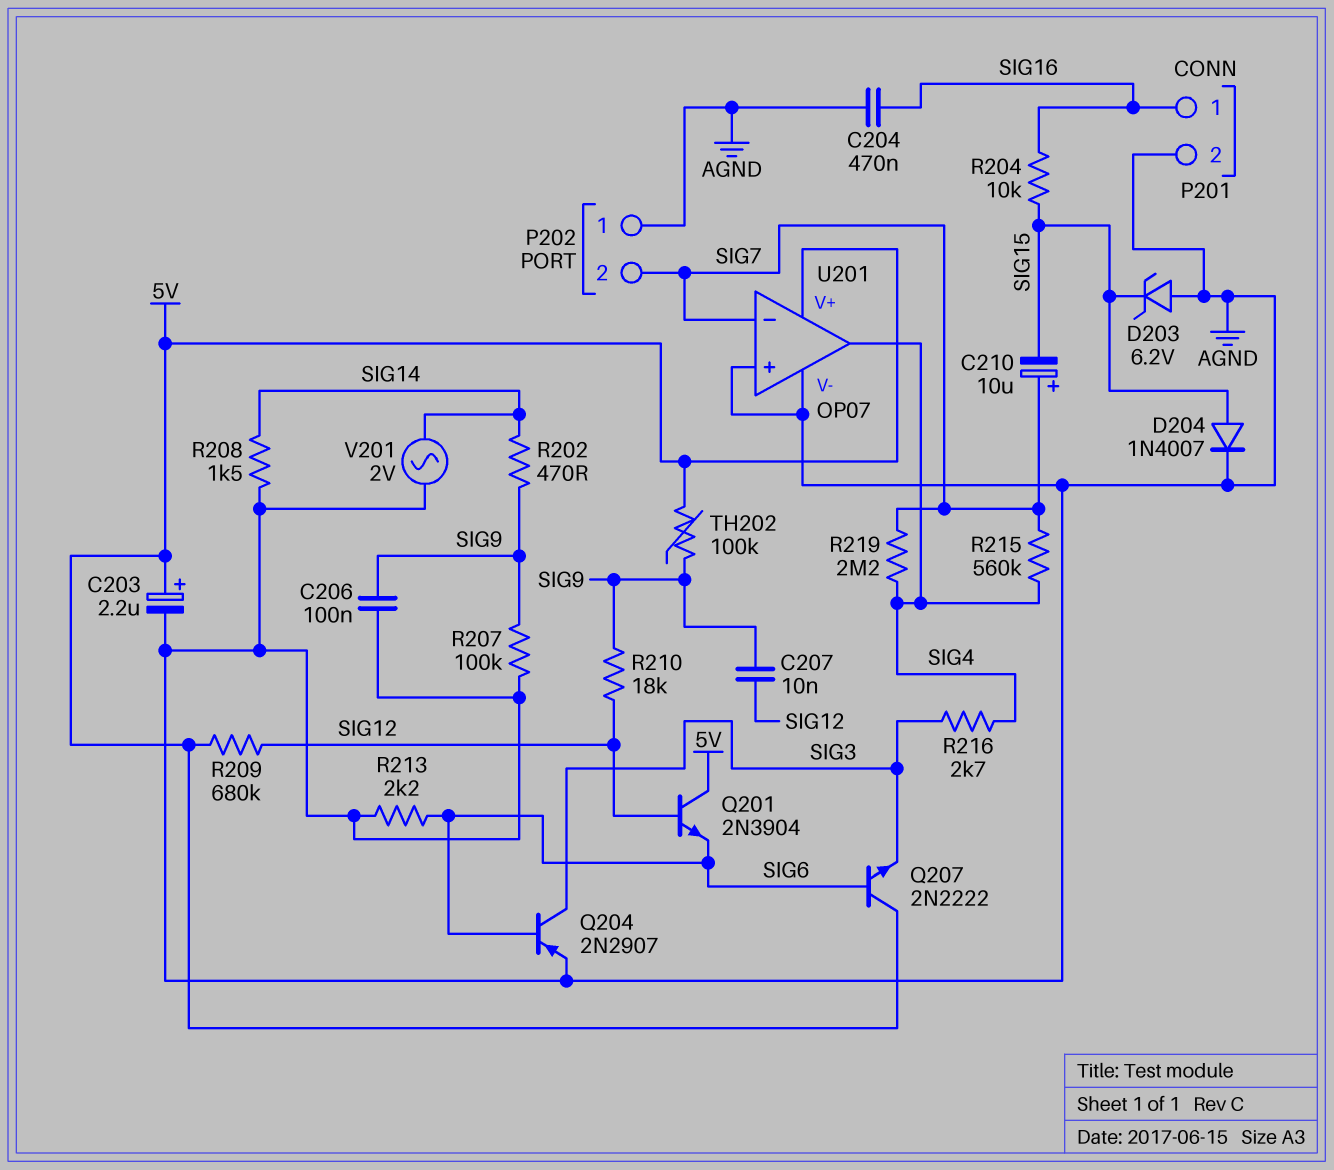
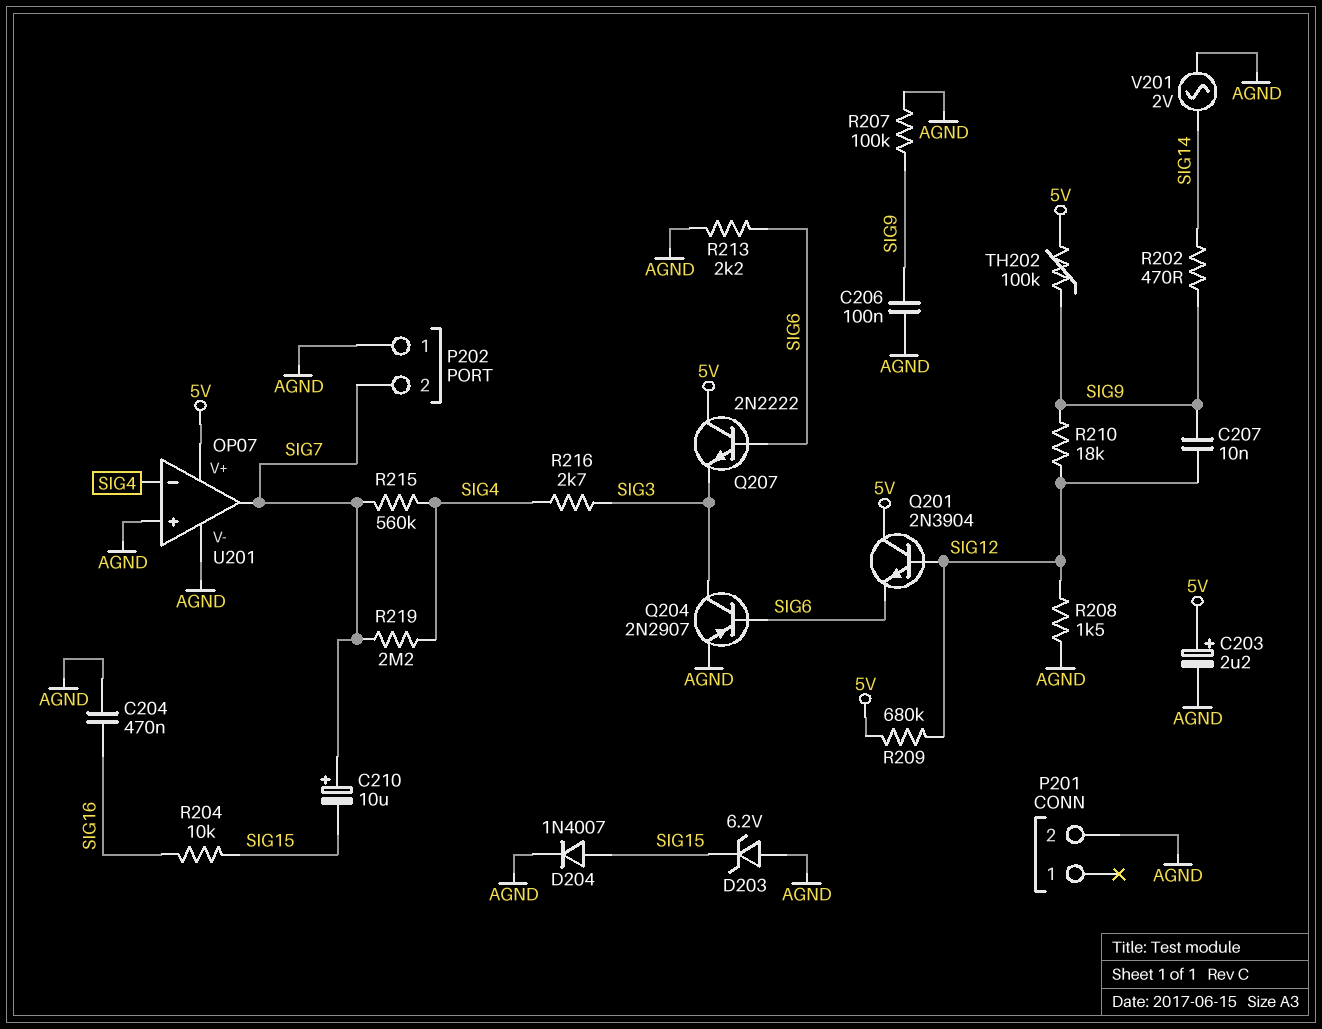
P201 pin 1: SIG16 -> none
R208: 1.5k (AGND, SIG14) -> 1.5k (AGND, SIG12)
U201 pin in-: SIG7 -> SIG4
U201 pin out: SIG4 -> SIG7

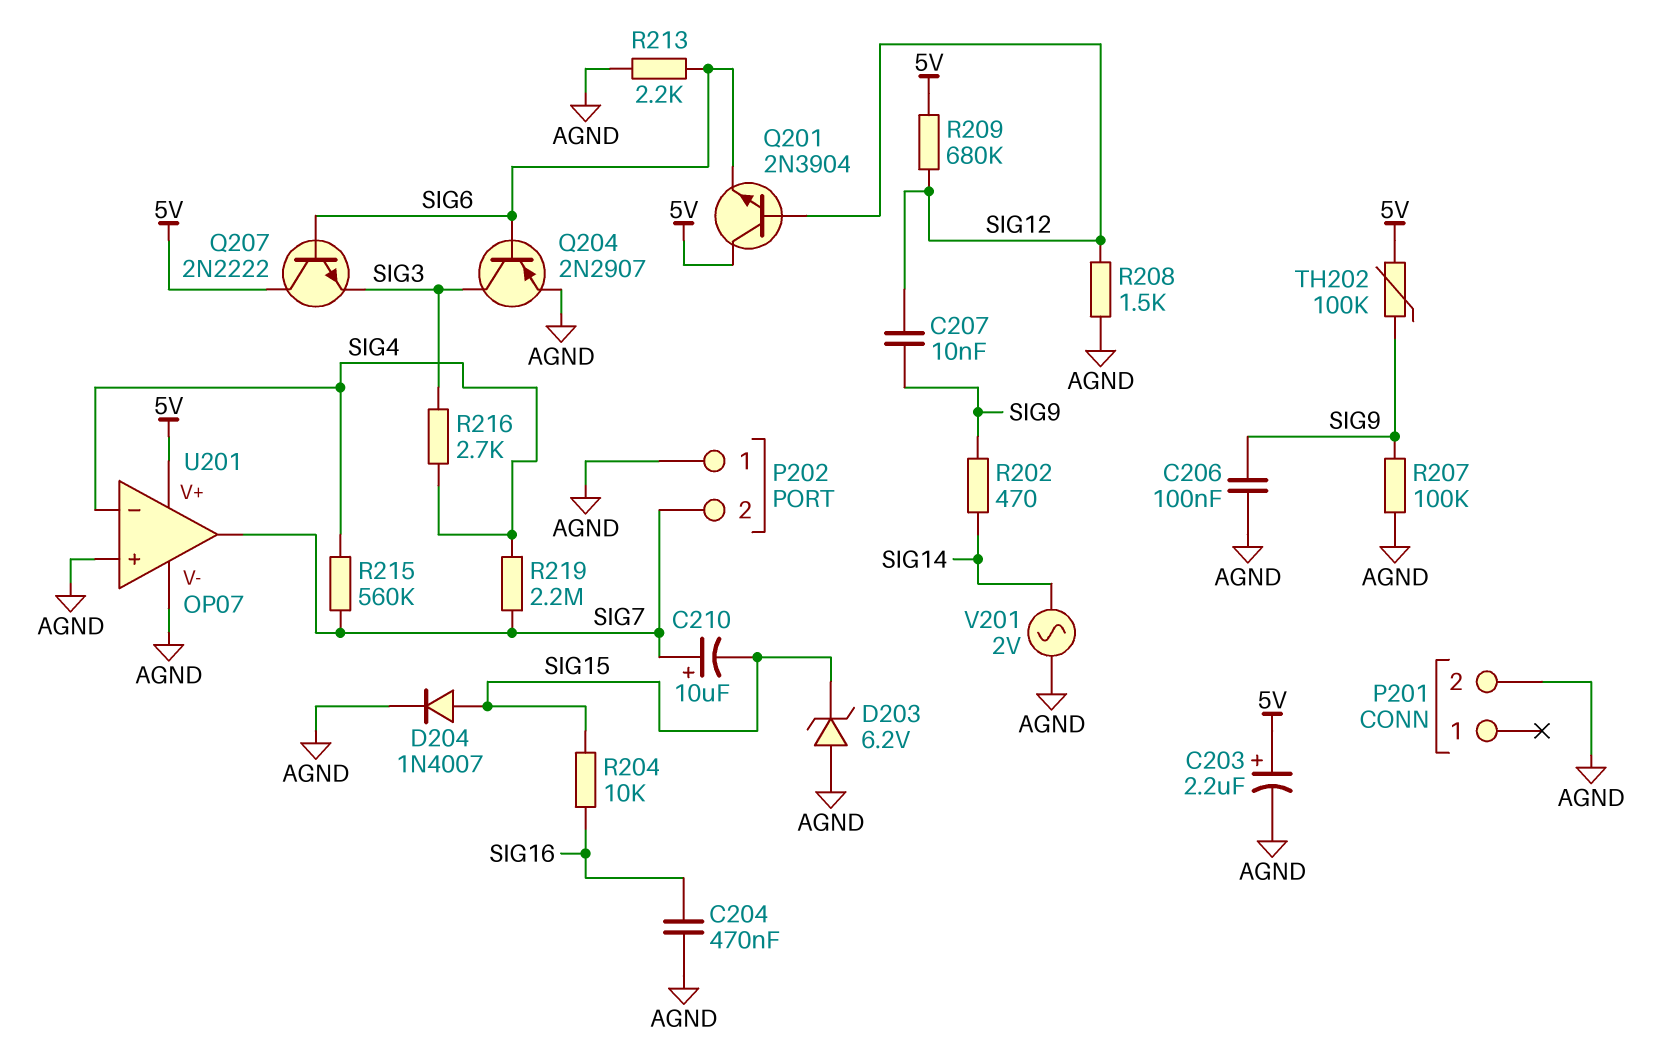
R210: 18k (SIG9, SIG12) -> none

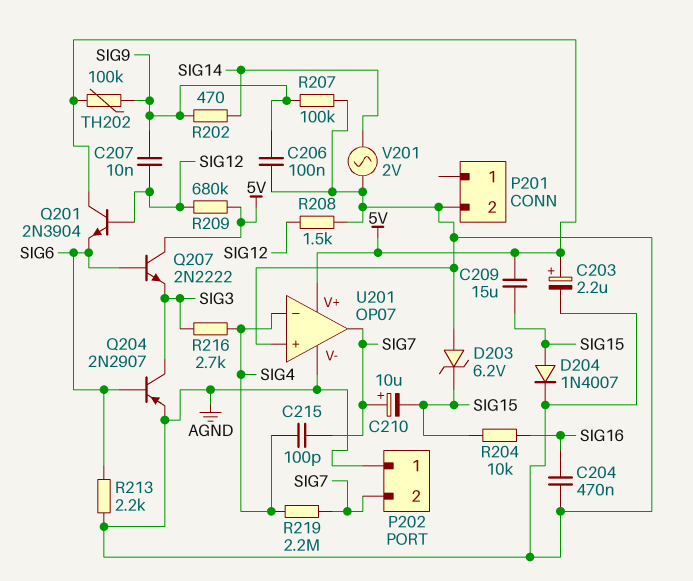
C209: none -> 15uF (5V, SIG15)
C215: none -> 100pF (SIG4, SIG7)
R215: 560k (SIG4, SIG7) -> none

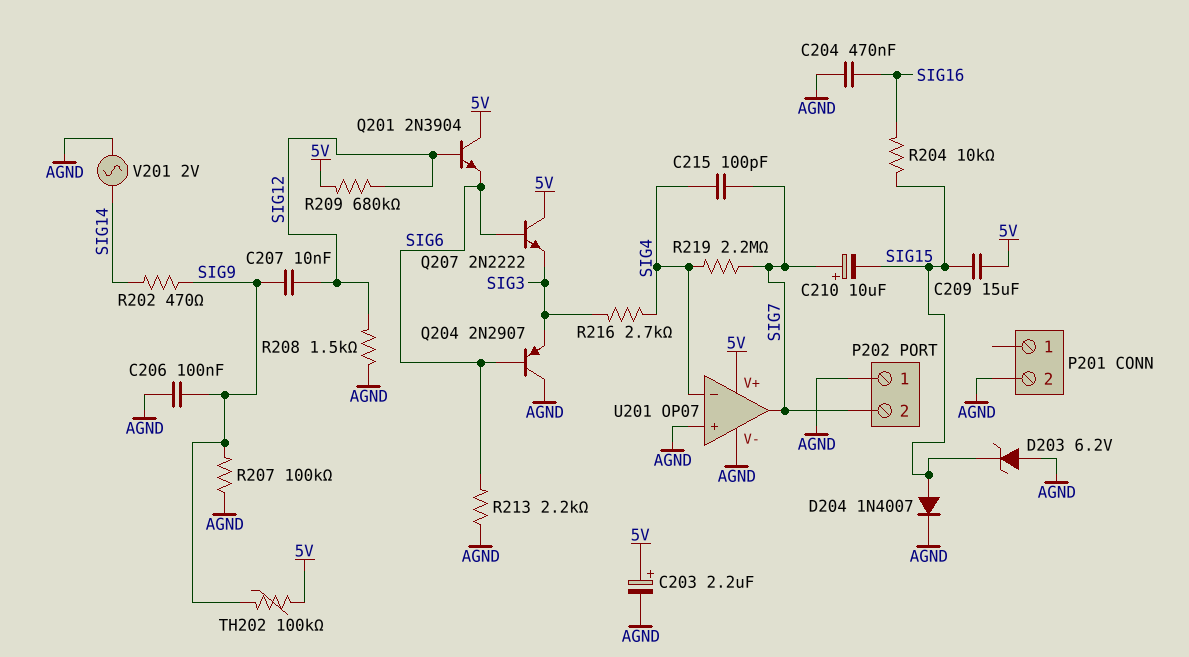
Q204: PNP 2N2907 (B SIG6, C SIG3, E AGND) -> PNP 2N2907 (B SIG6, C AGND, E SIG3)

